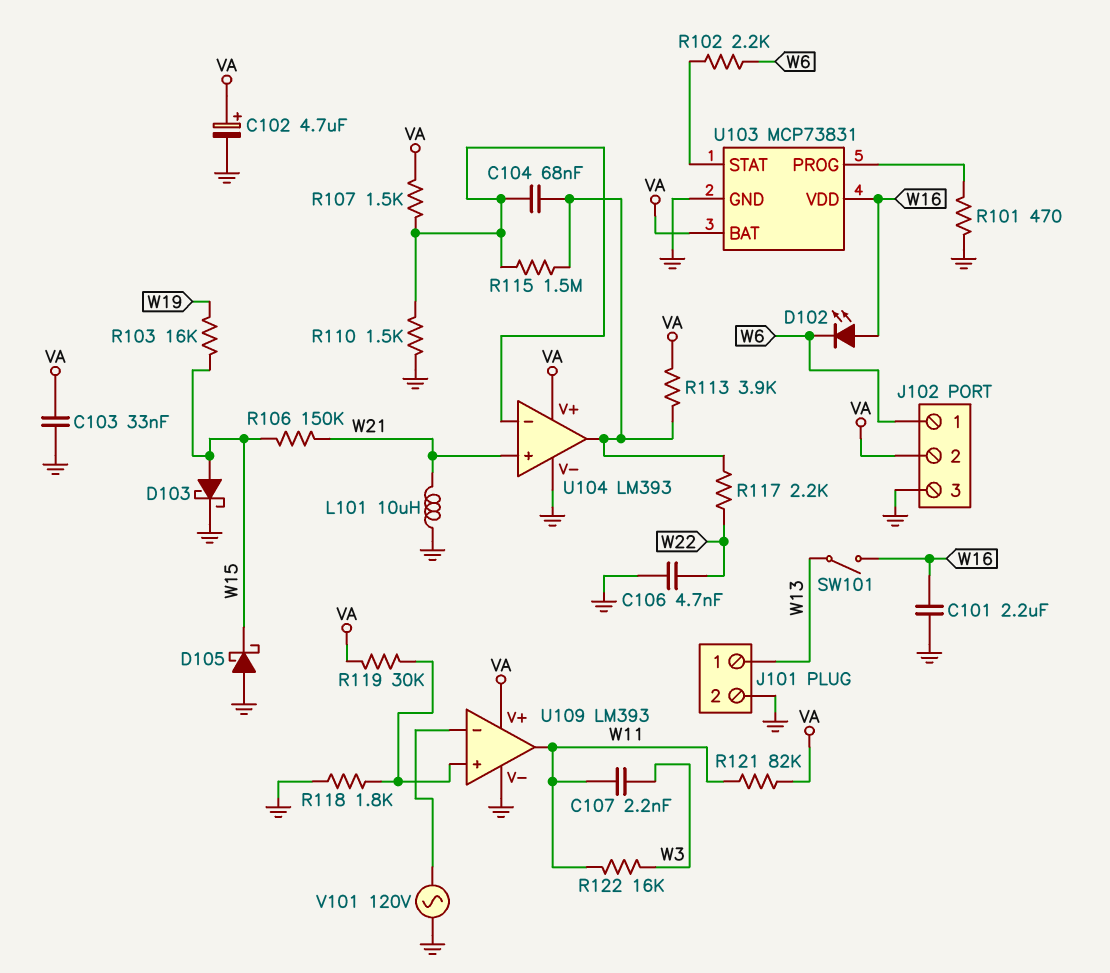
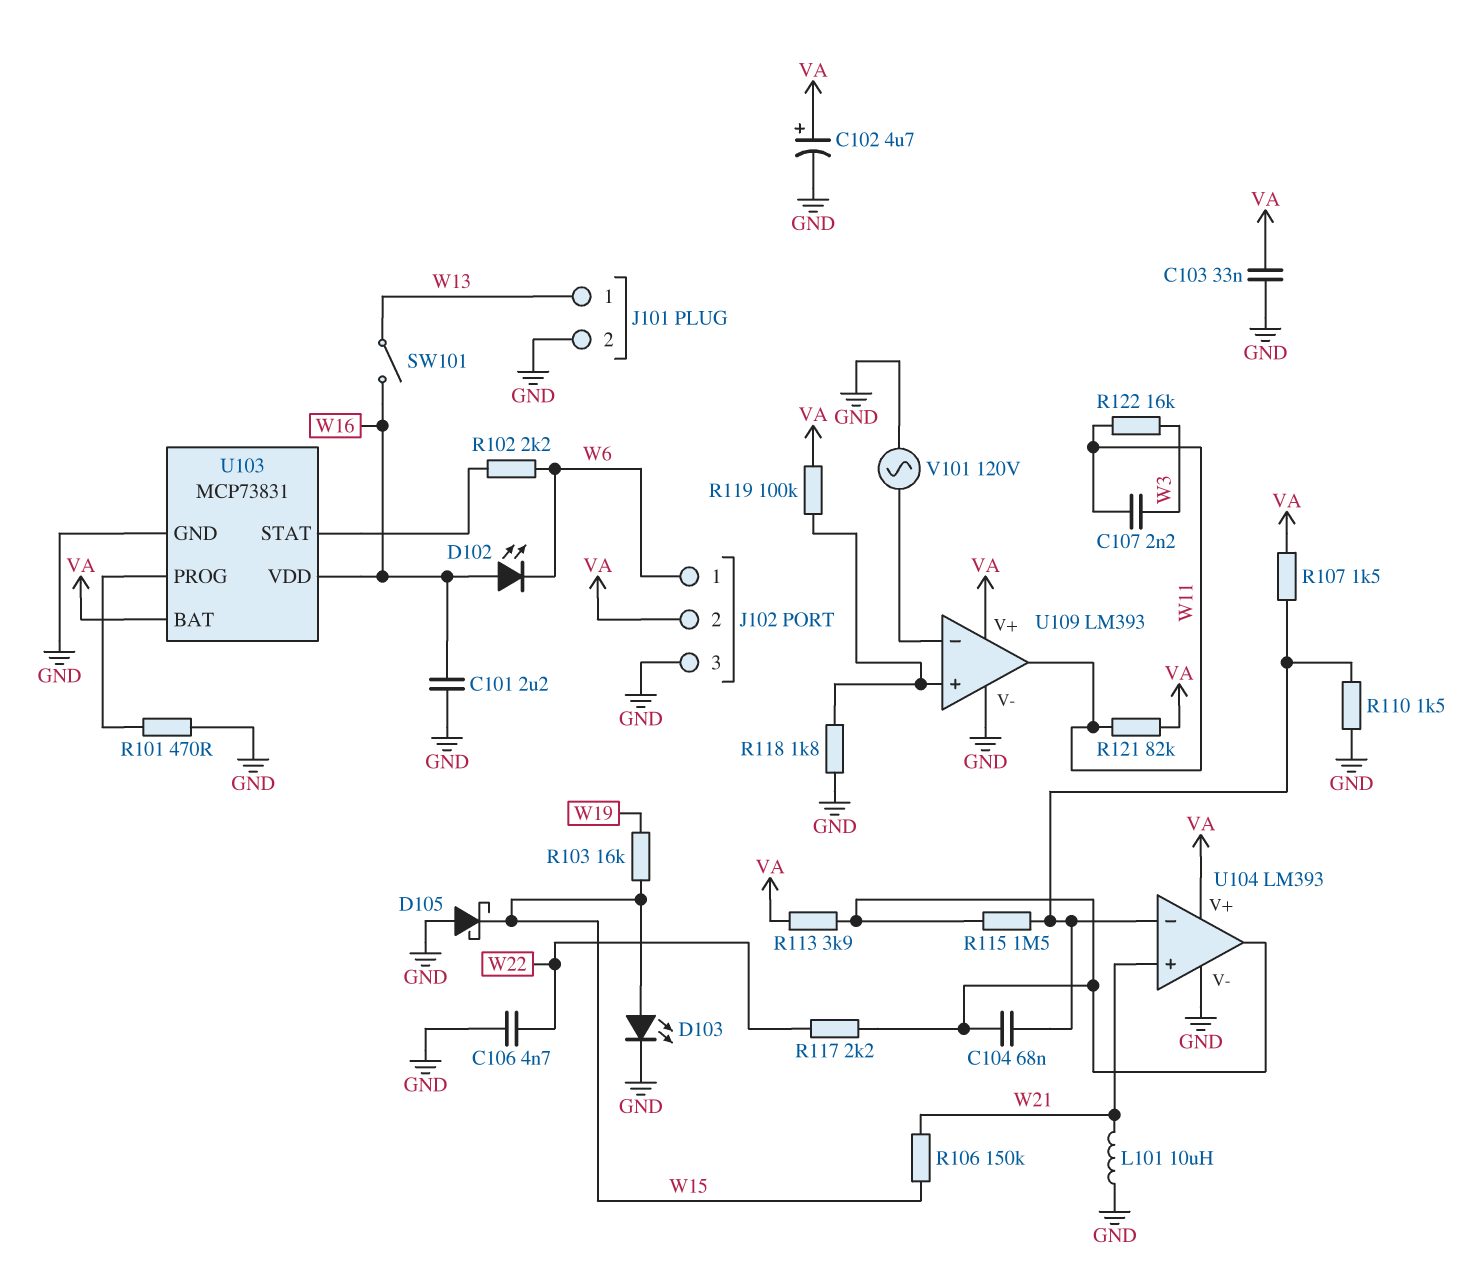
D103: schottky (A W15, K GND) -> LED (A W15, K GND)
R119: 30k (U109/in+, VA) -> 100k (U109/in+, VA)

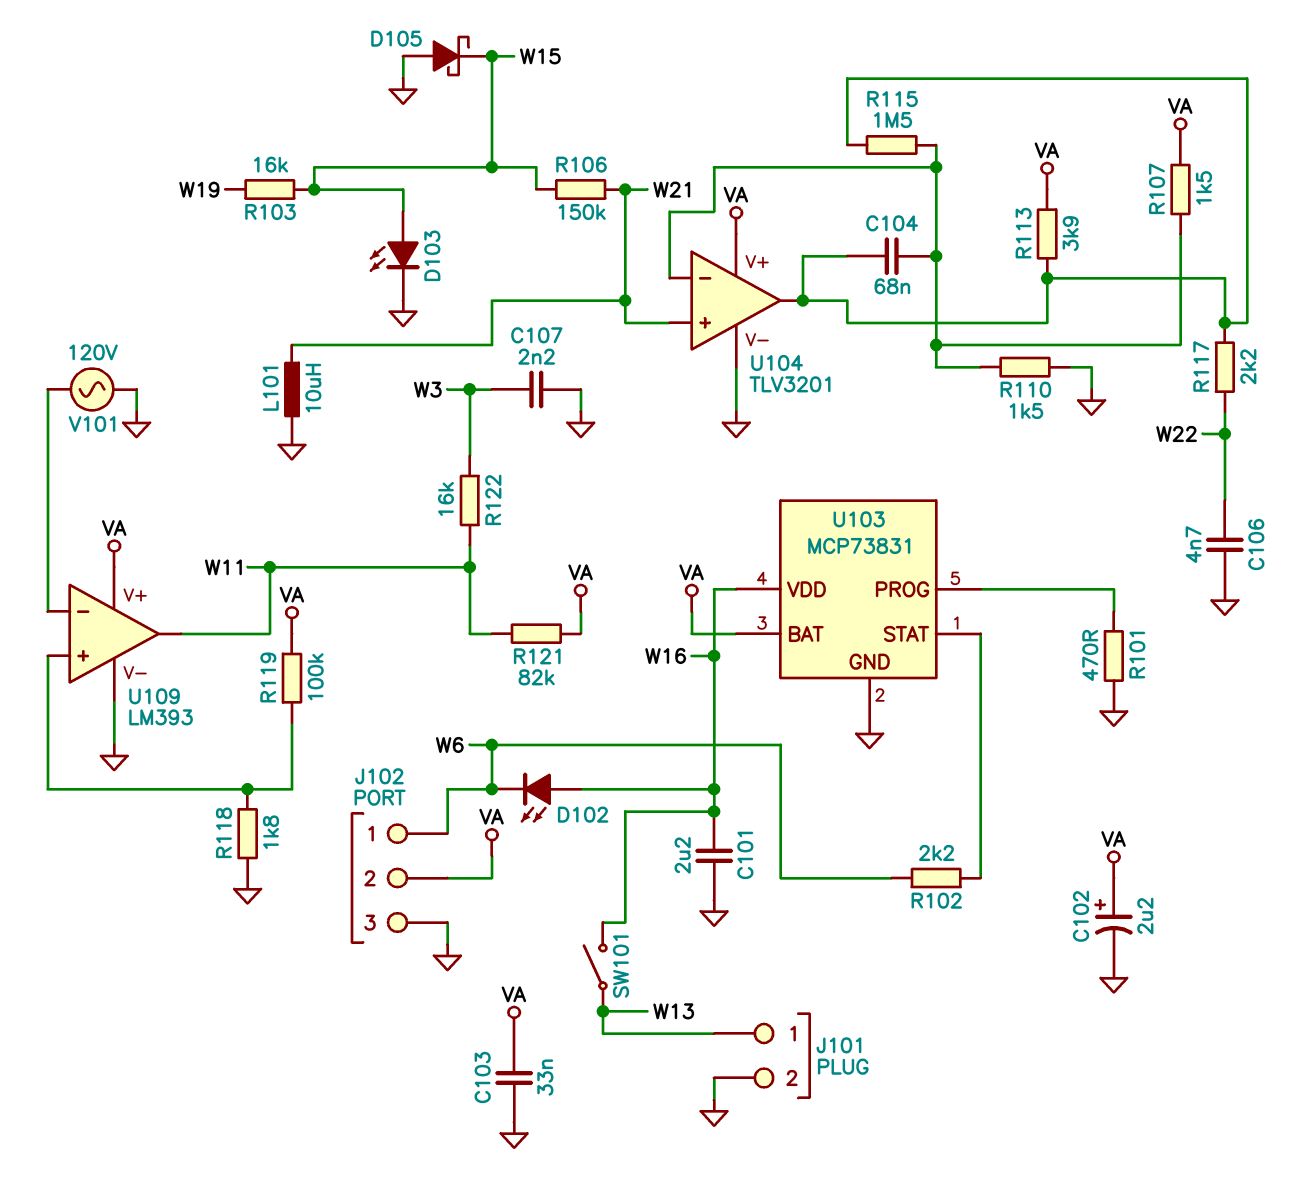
C102: 4.7uF (plus VA, minus GND) -> 2.2uF (plus VA, minus GND)
C107: 2.2nF (W3, W11) -> 2.2nF (GND, W3)
U104: LM393 -> TLV3201

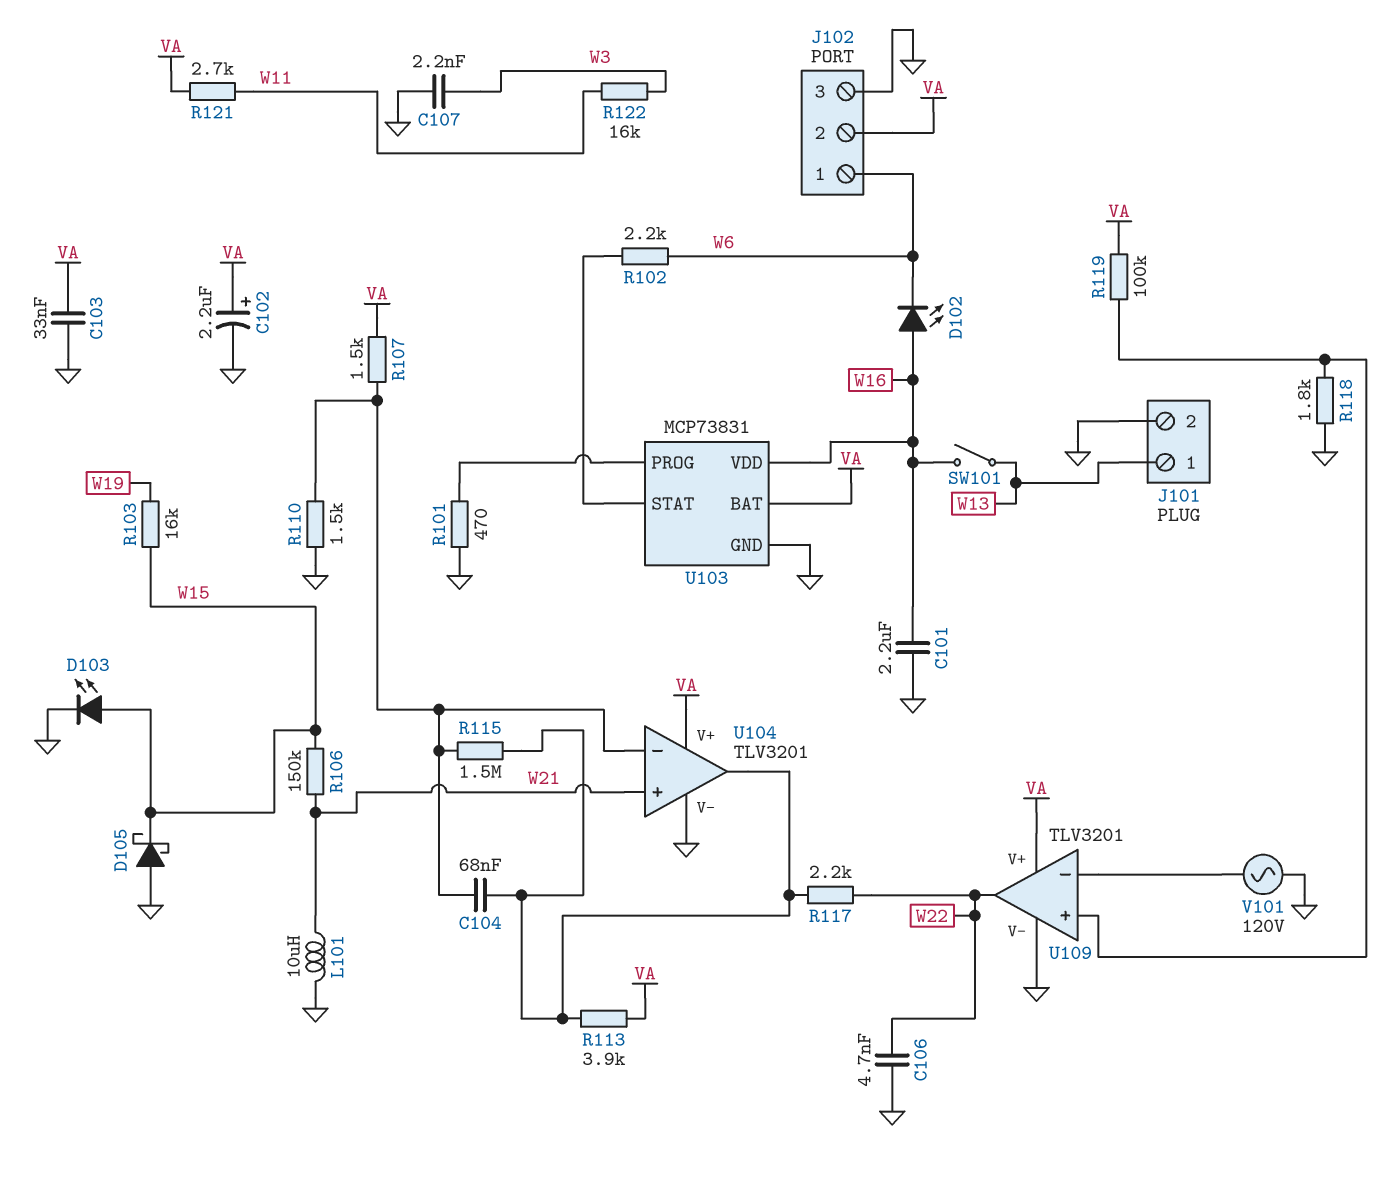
R121: 82k (VA, W11) -> 2.7k (VA, W11)
U109: LM393 -> TLV3201
U109 pin out: W11 -> W22

